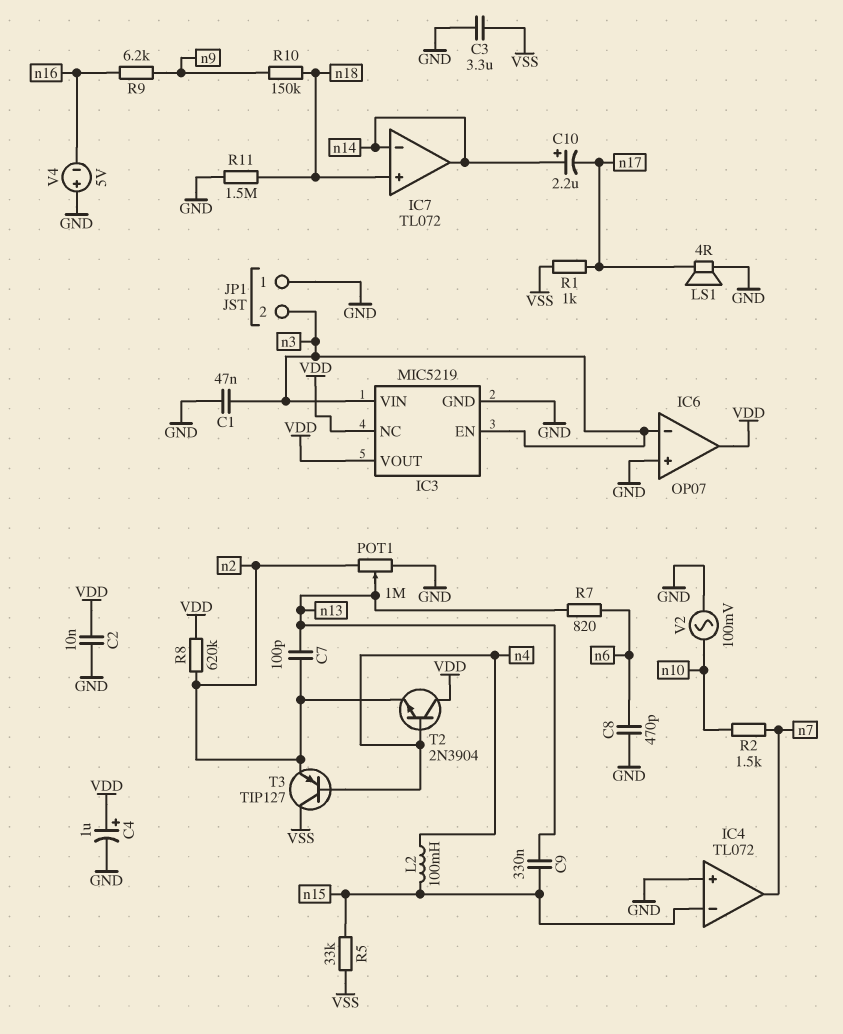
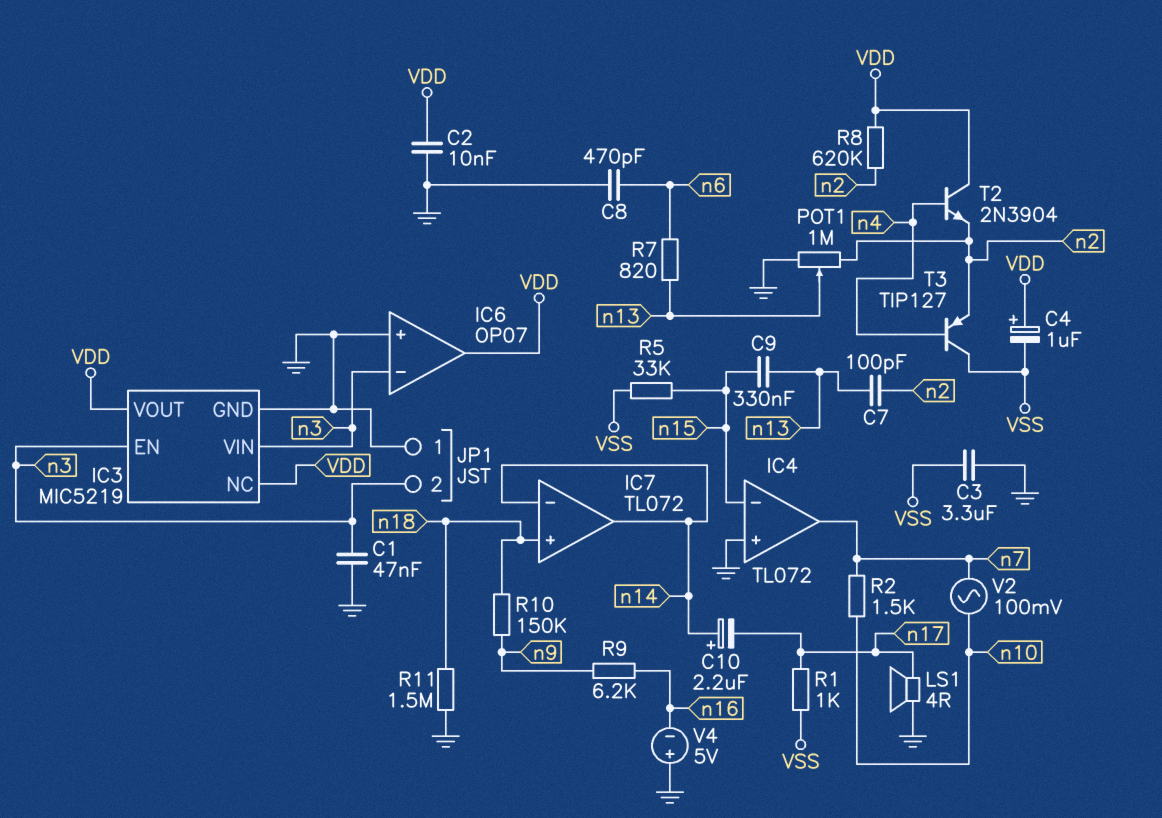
C4: 1uF (plus VDD, minus GND) -> 1uF (plus VDD, minus VSS)
L2: 100mH (n4, n15) -> none
V2: AC 100mV (GND, n10) -> AC 100mV (n7, n10)

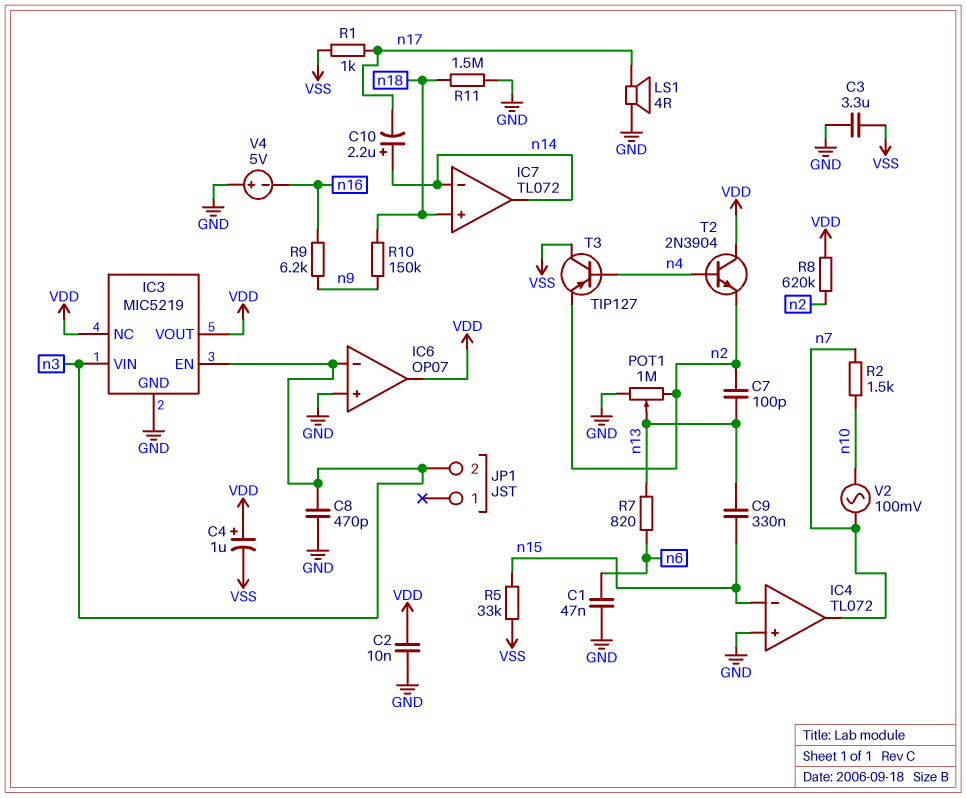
C1: 47nF (GND, n3) -> 47nF (GND, n6)
C8: 470pF (GND, n6) -> 470pF (GND, n3)
JP1 pin 1: GND -> none

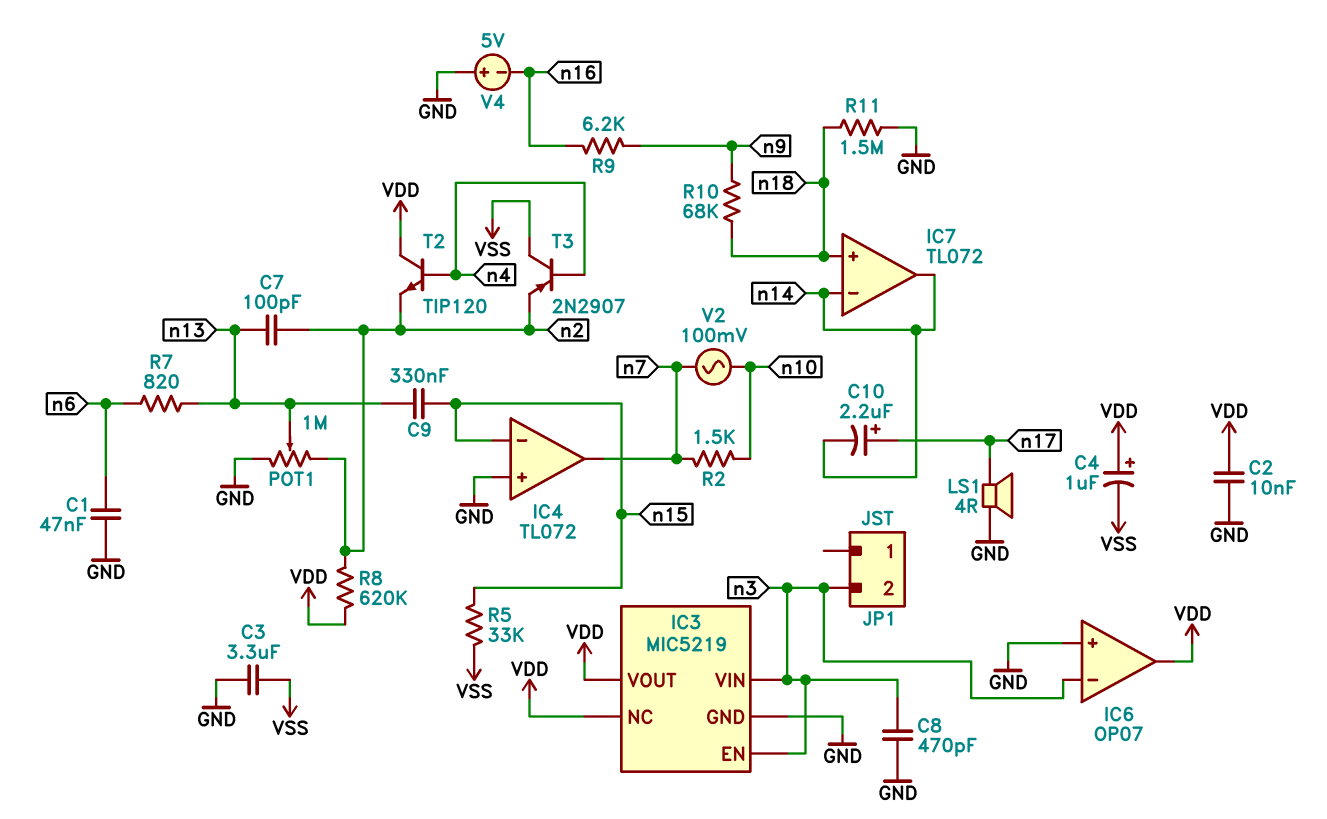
C10: 2.2uF (plus n14, minus n17) -> 2.2uF (plus n17, minus n14)
R1: 1k (VSS, n17) -> none
R10: 150k (n9, n18) -> 68k (n9, n18)
T2: NPN 2N3904 (B n4, C VDD, E n2) -> NPN TIP120 (B n4, C VDD, E n2)
T3: PNP TIP127 (B n4, C VSS, E n2) -> PNP 2N2907 (B n4, C VSS, E n2)

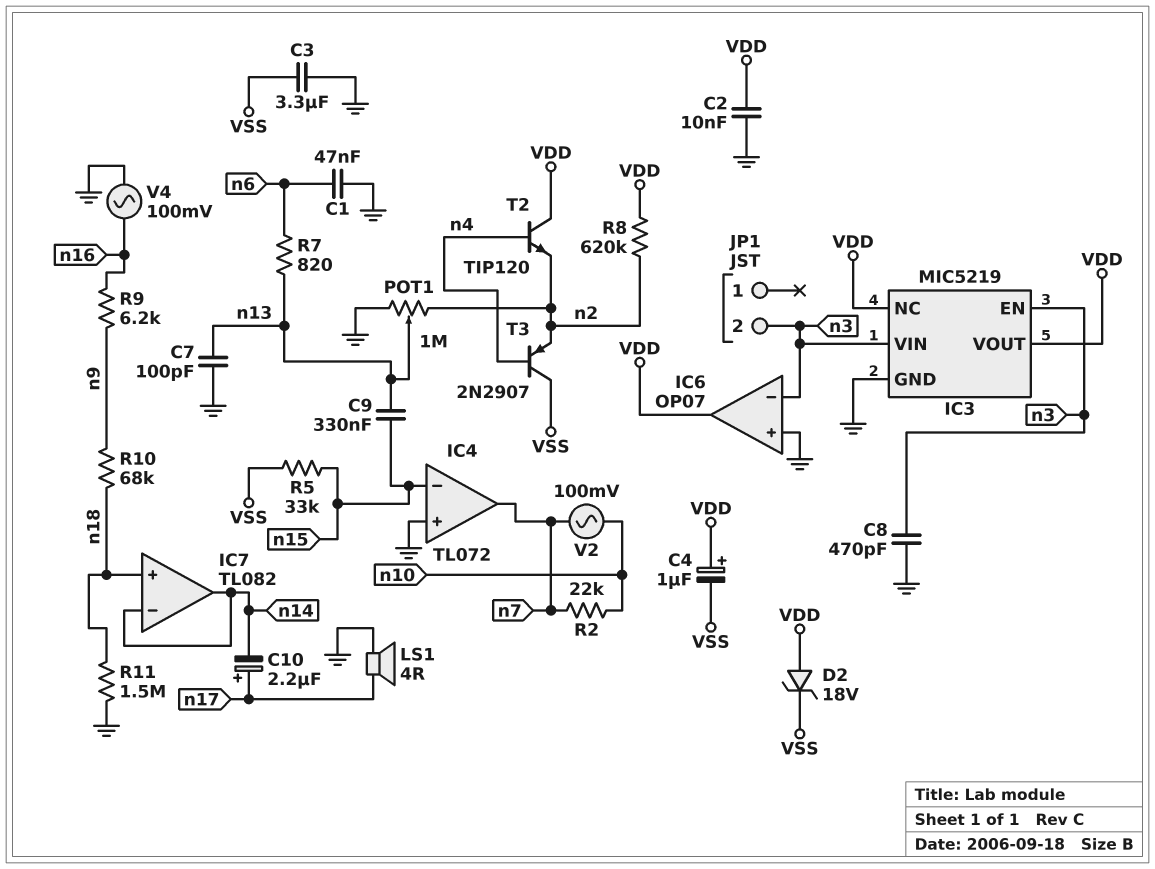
C7: 100pF (n2, n13) -> 100pF (GND, n13)
D2: none -> zener 18V (A VDD, K VSS)
IC7: TL072 -> TL082
R2: 1.5k (n7, n10) -> 22k (n7, n10)
V4: 5V (plus GND, minus n16) -> AC 100mV (GND, n16)

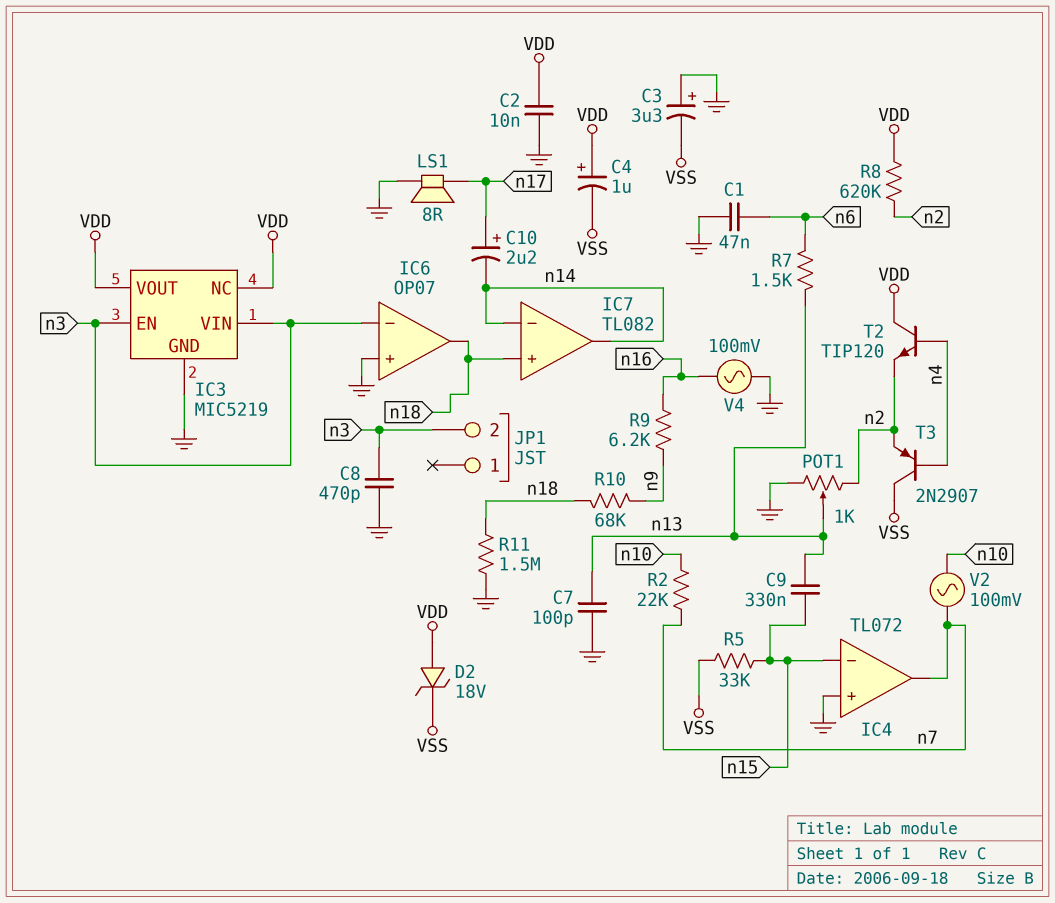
C3: 3.3uF (GND, VSS) -> 3.3uF (plus GND, minus VSS)
IC6 pin out: VDD -> n18
LS1: speaker 4R (GND, n17) -> speaker 8R (GND, n17)
POT1: 1M (GND, n2, wiper n13) -> 1k (GND, n2, wiper n13)
R7: 820 (n6, n13) -> 1.5k (n6, n13)

